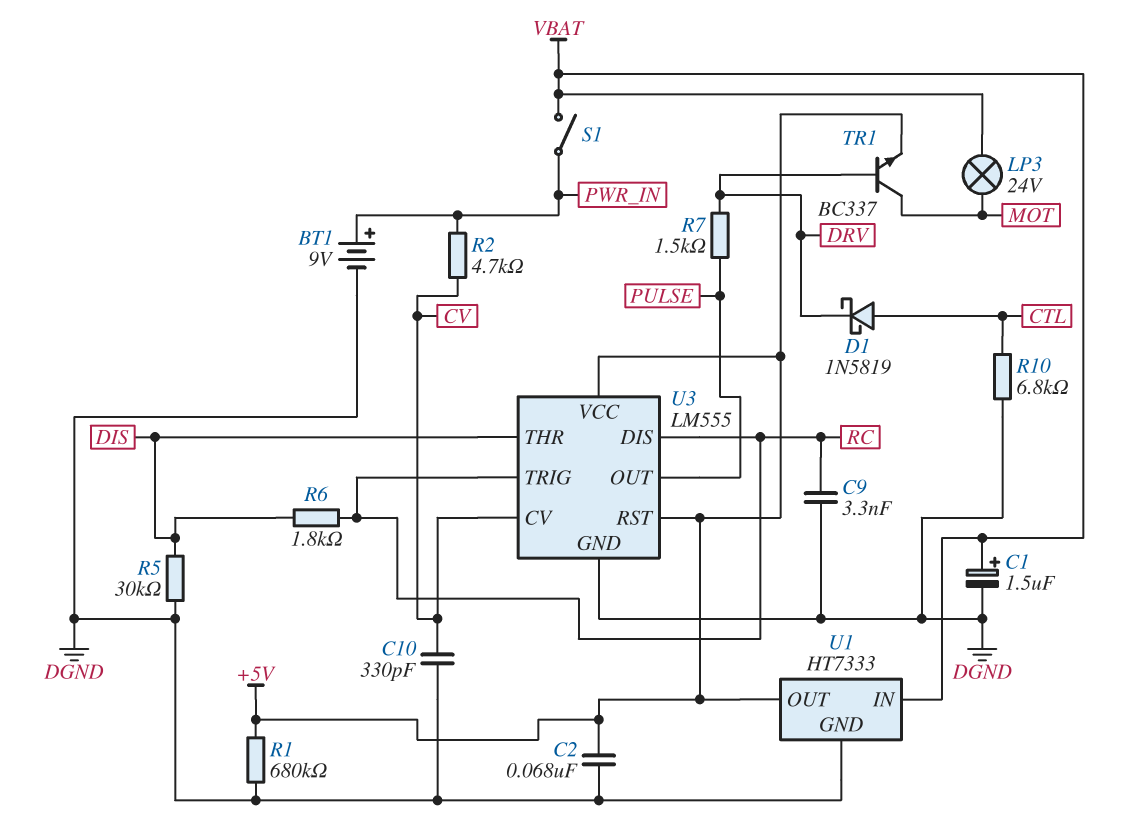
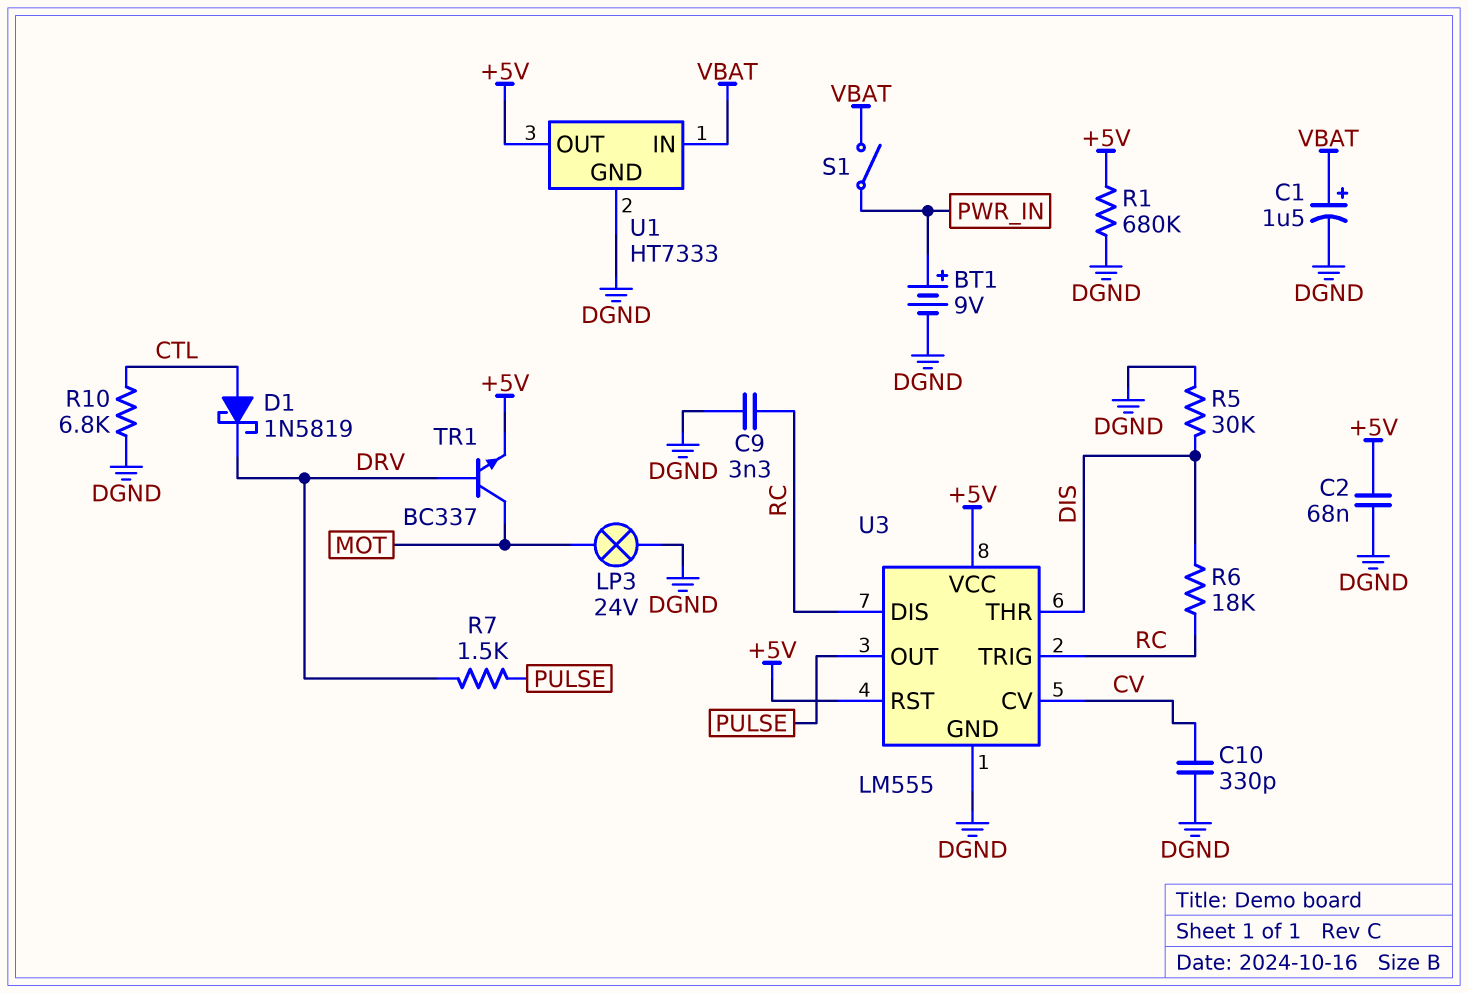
LP3: lamp 24V (MOT, VBAT) -> lamp 24V (DGND, MOT)
R2: 4.7k (CV, PWR_IN) -> none
R6: 1.8k (DIS, RC) -> 18k (DIS, RC)

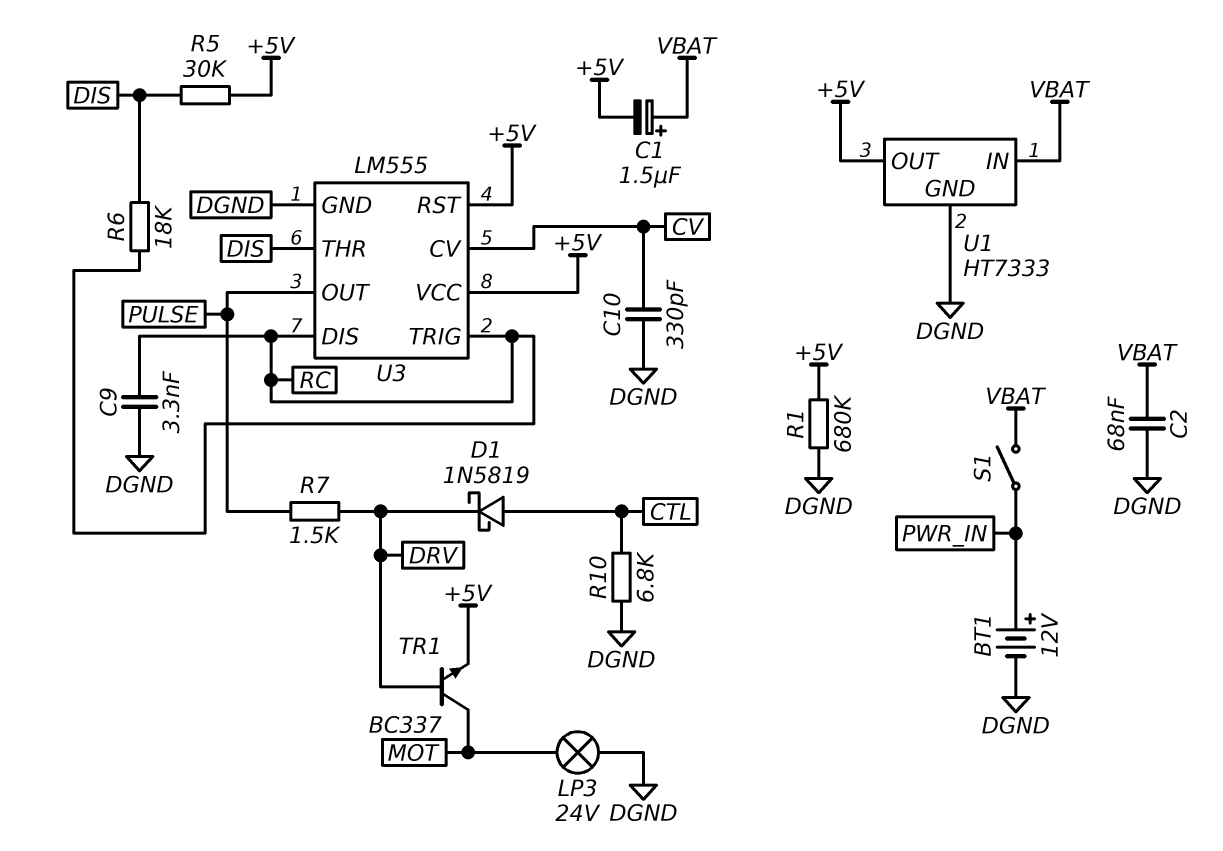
BT1: 9V (plus PWR_IN, minus DGND) -> 12V (plus PWR_IN, minus DGND)
C1: 1.5uF (plus VBAT, minus DGND) -> 1.5uF (plus VBAT, minus +5V)
C2: 68nF (+5V, DGND) -> 68nF (DGND, VBAT)
R5: 30k (DGND, DIS) -> 30k (+5V, DIS)

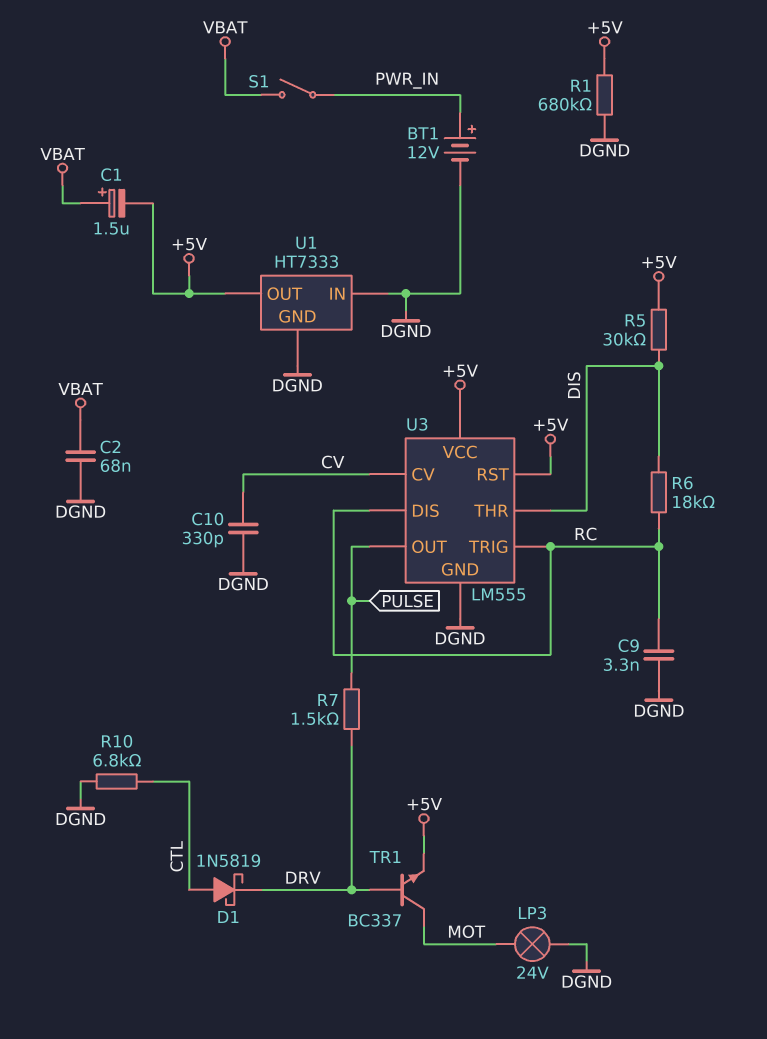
U1 pin IN: VBAT -> DGND

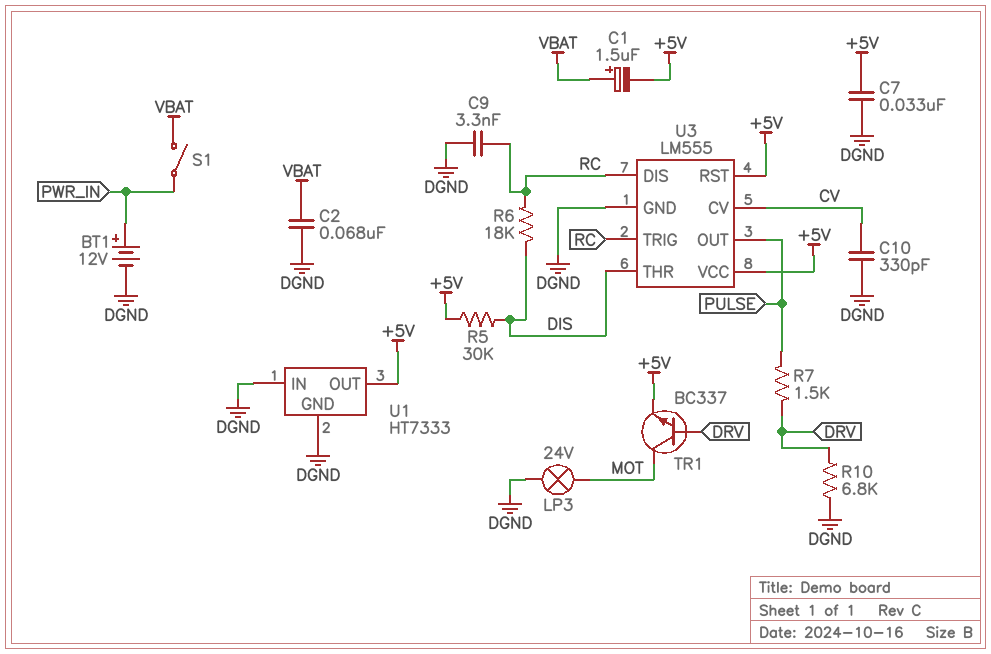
C7: none -> 33nF (+5V, DGND)
D1: schottky 1N5819 (A CTL, K DRV) -> none
R1: 680k (+5V, DGND) -> none
R10: 6.8k (CTL, DGND) -> 6.8k (DGND, DRV)

